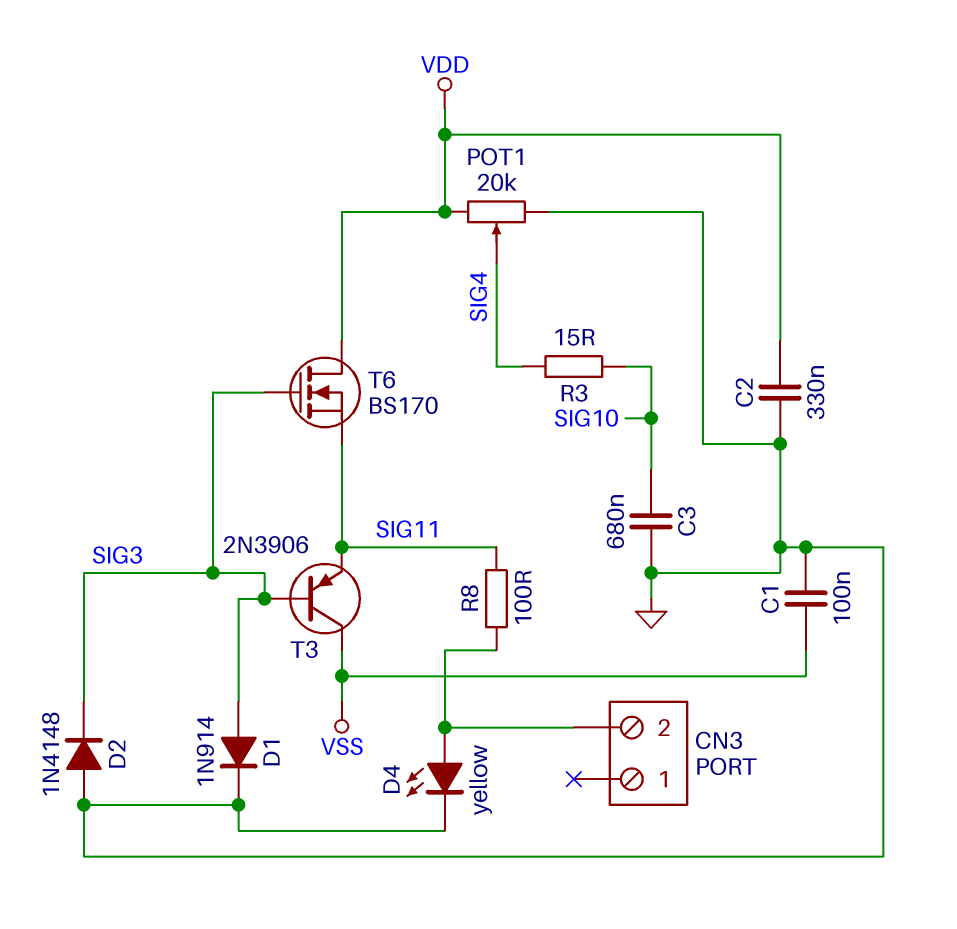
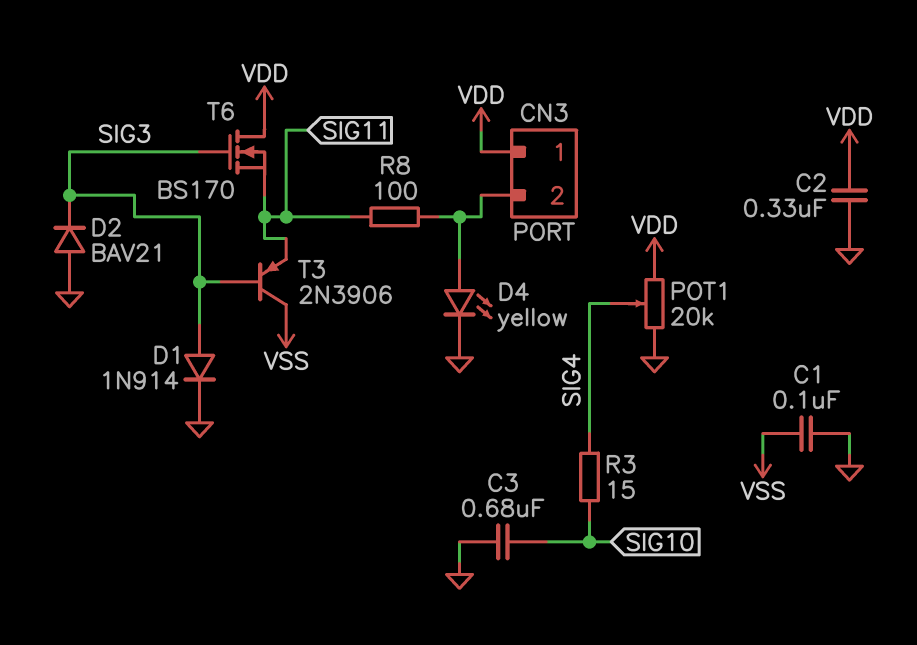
CN3 pin 1: none -> VDD
D2: diode 1N4148 (A GND, K SIG3) -> diode BAV21 (A GND, K SIG3)

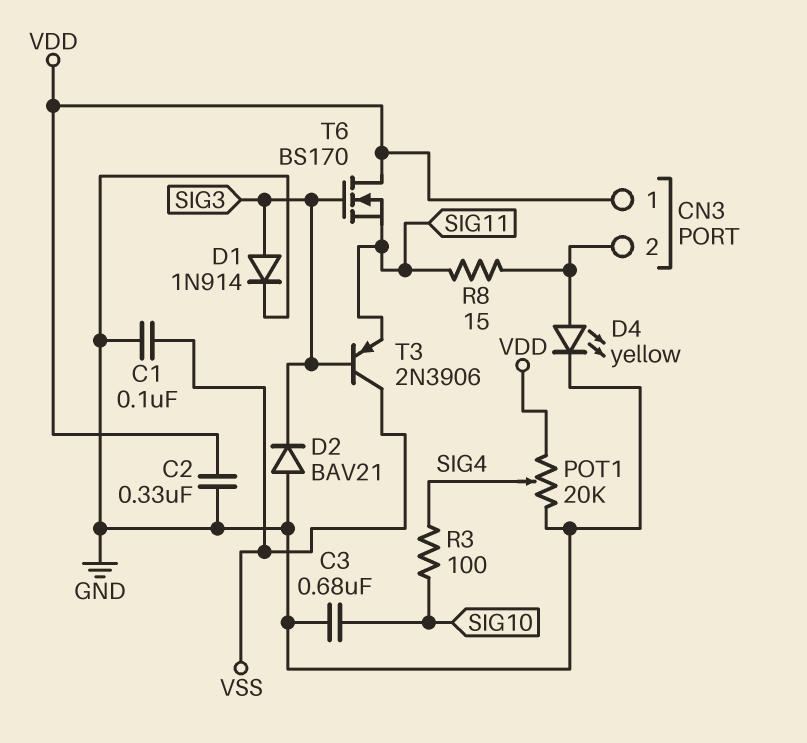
R3: 15 (SIG4, SIG10) -> 100 (SIG4, SIG10)
R8: 100 (CN3/2, SIG11) -> 15 (CN3/2, SIG11)

